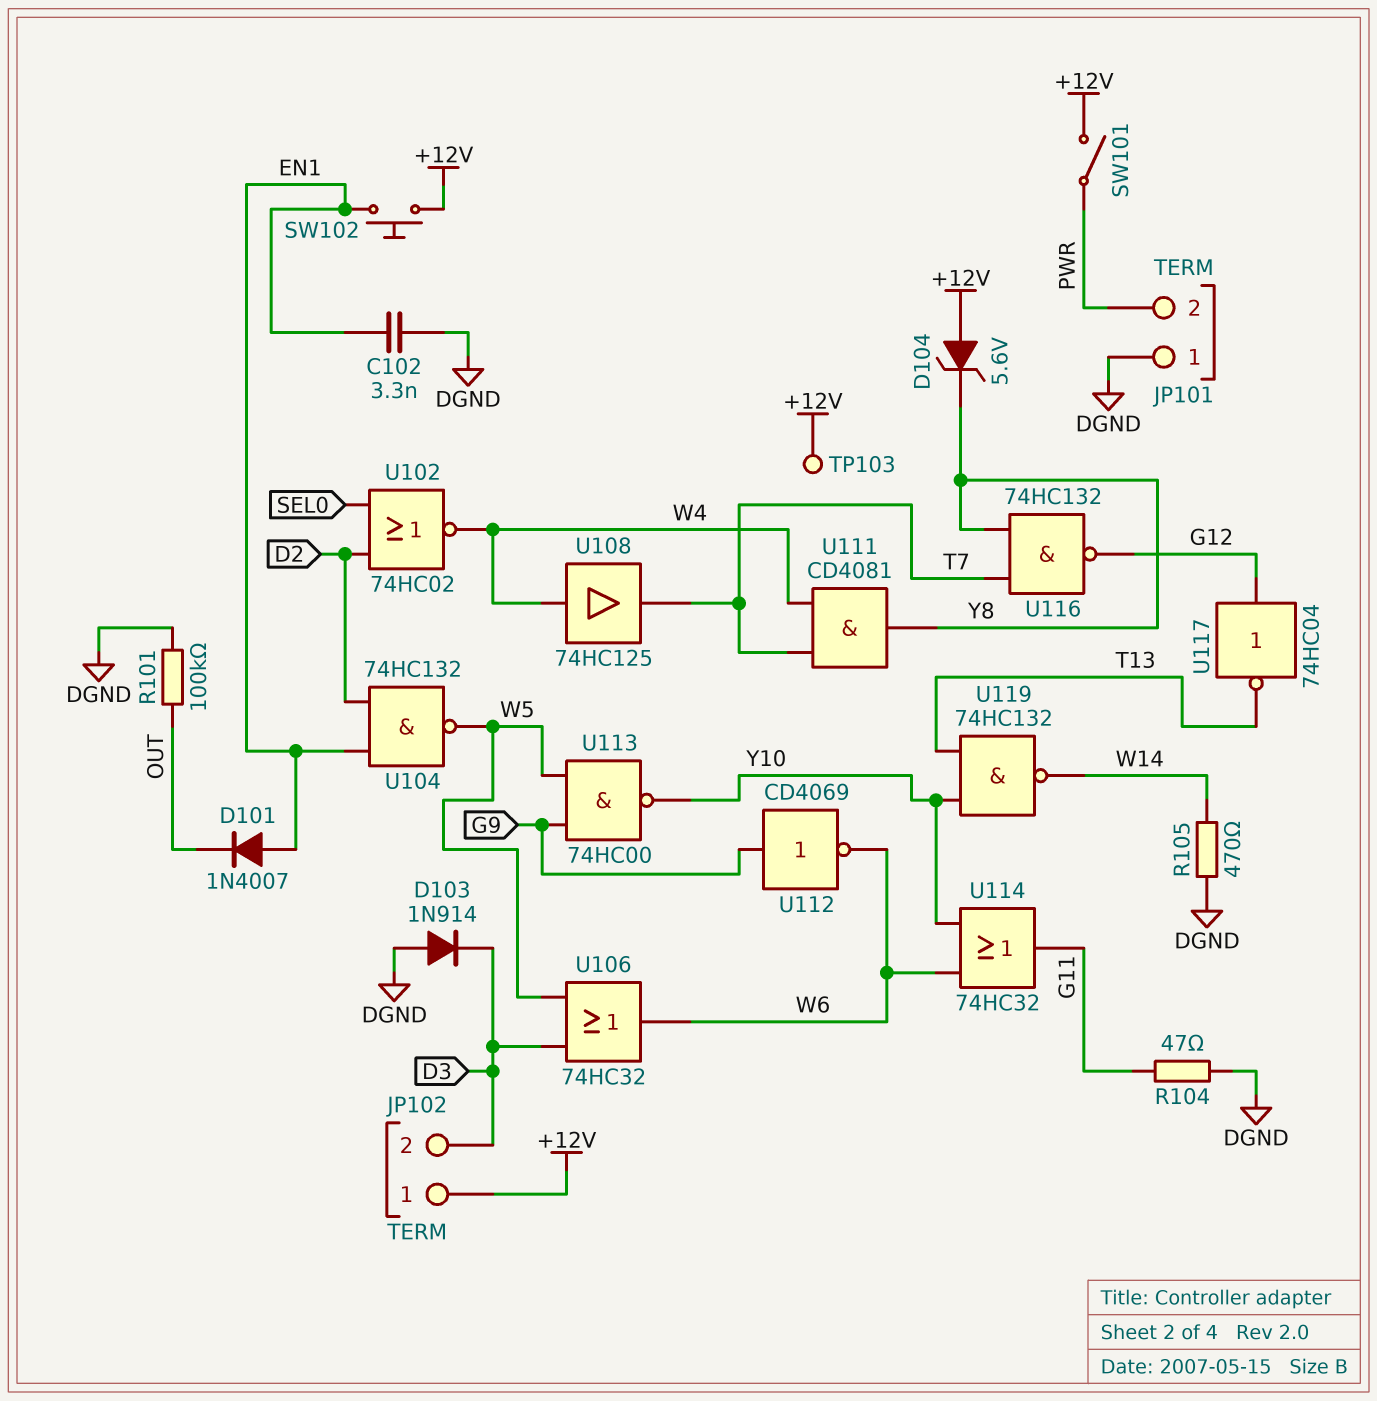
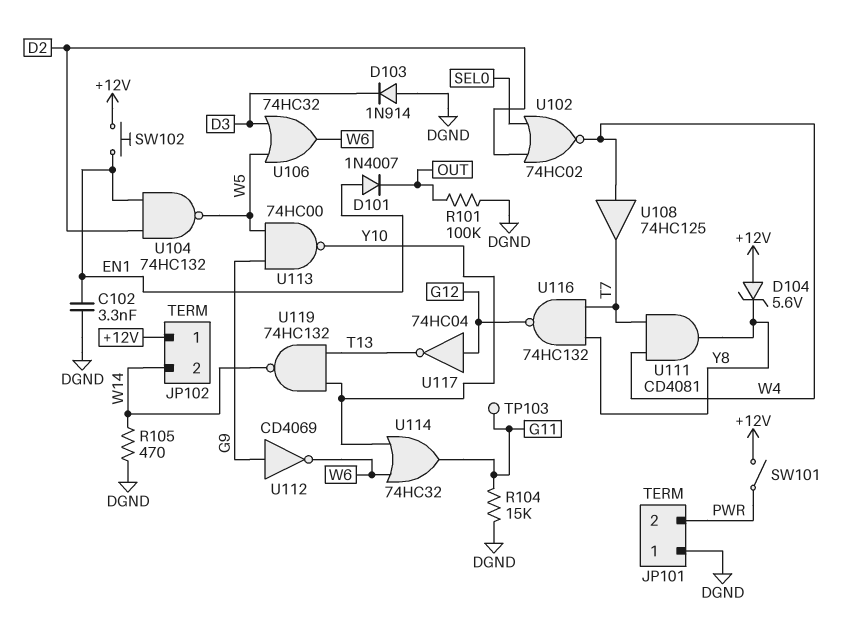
JP102 pin 2: D3 -> W14
R104: 47 (DGND, G11) -> 15k (DGND, G11)
TP103: test point (+12V) -> test point (G11)

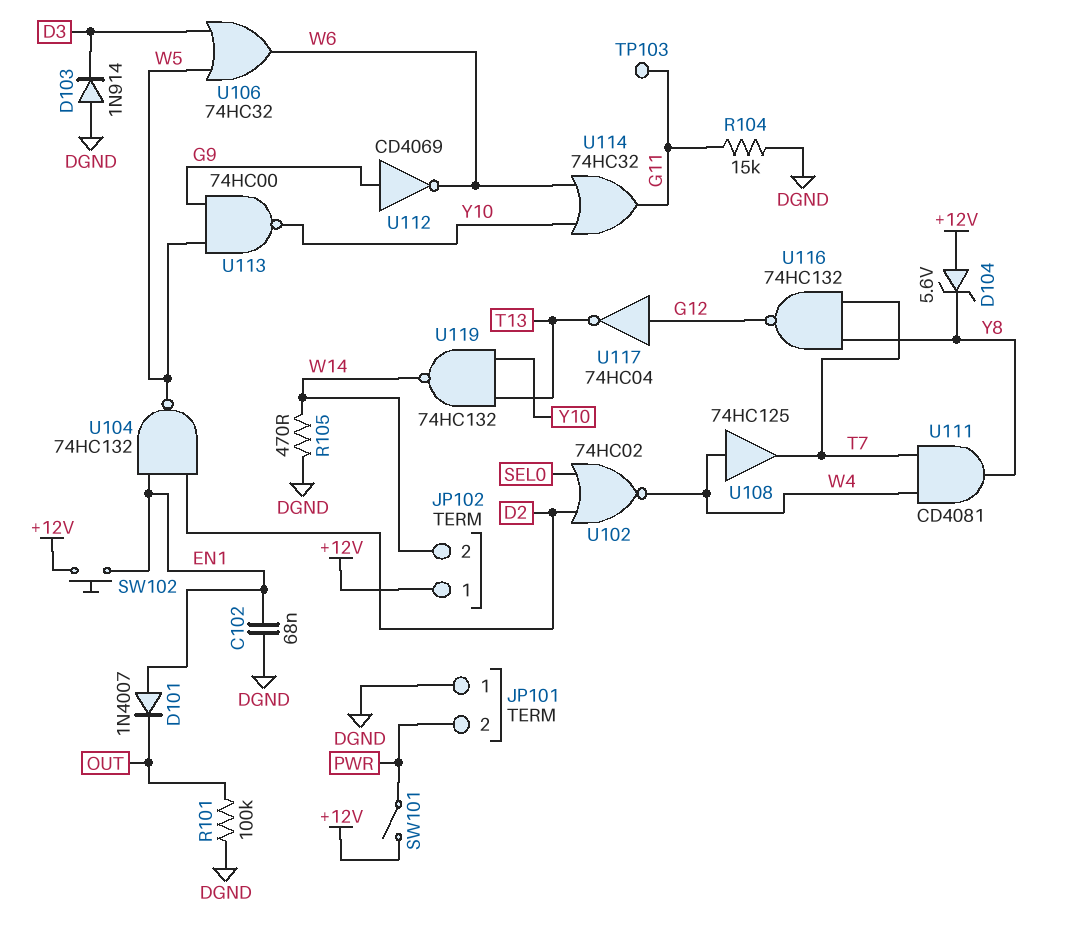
C102: 3.3nF (DGND, EN1) -> 68nF (DGND, EN1)

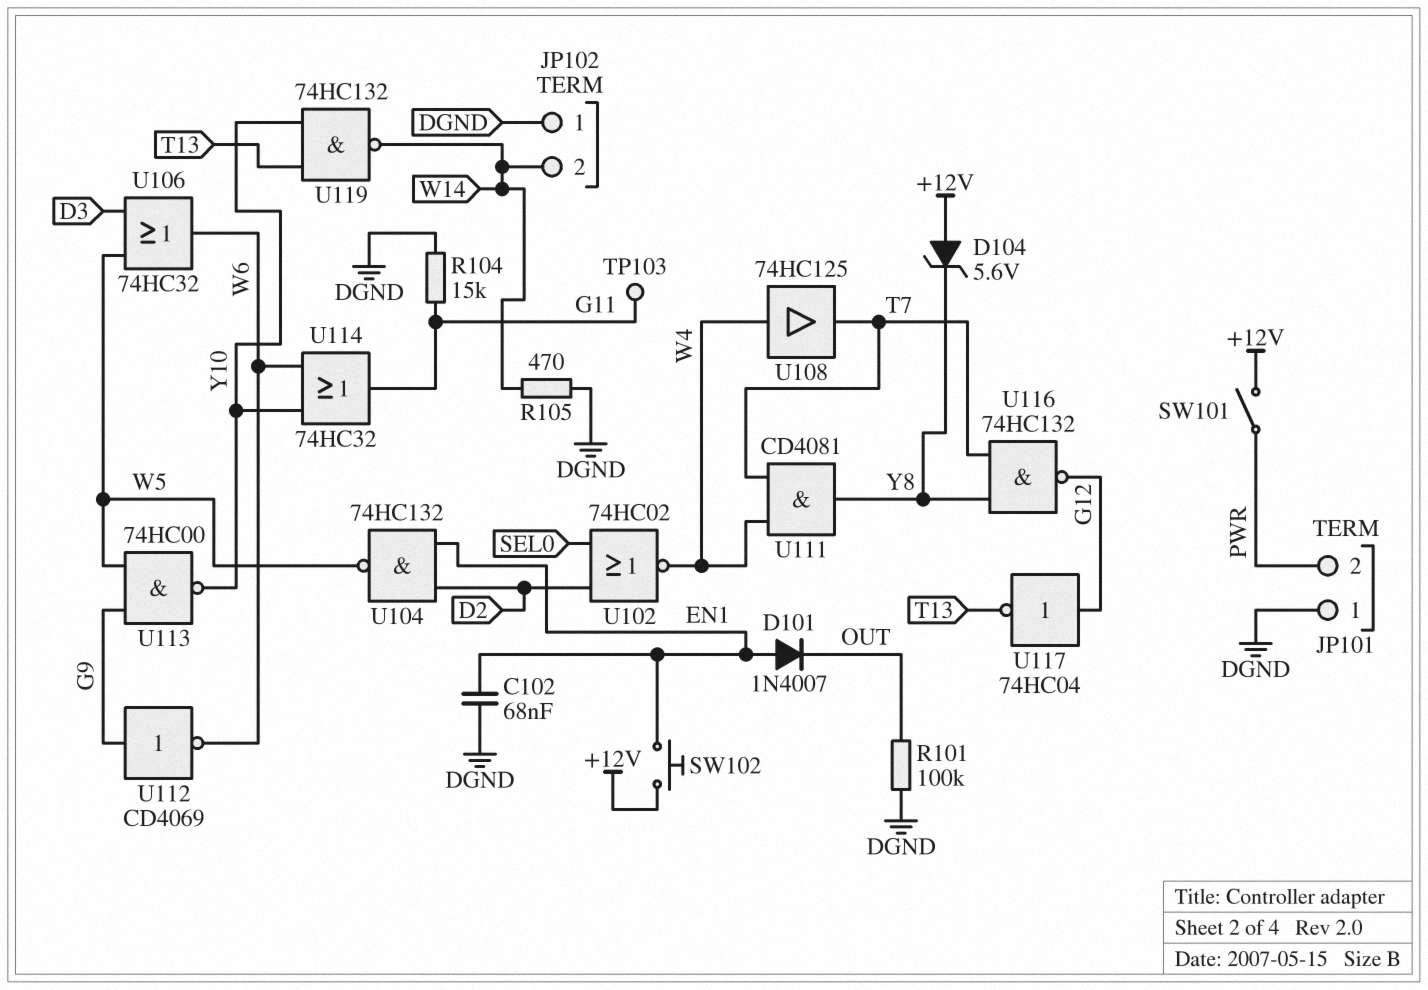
D103: diode 1N914 (A DGND, K D3) -> none
JP102 pin 1: +12V -> DGND

